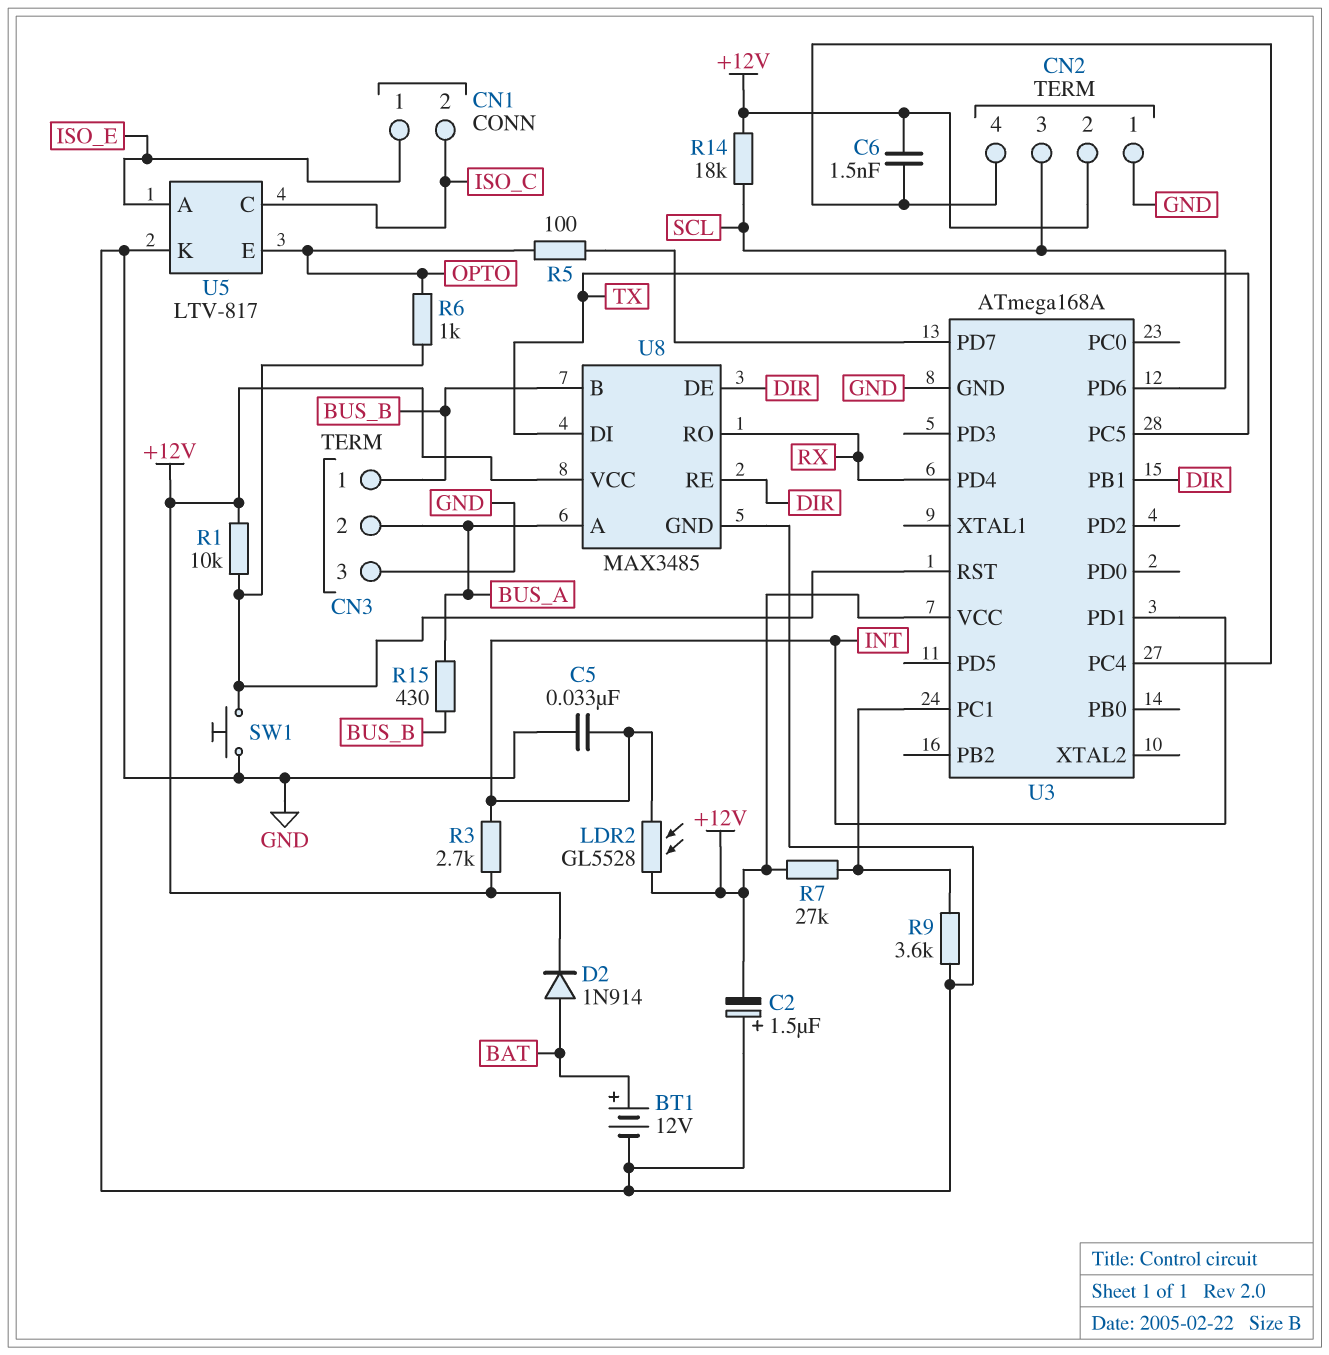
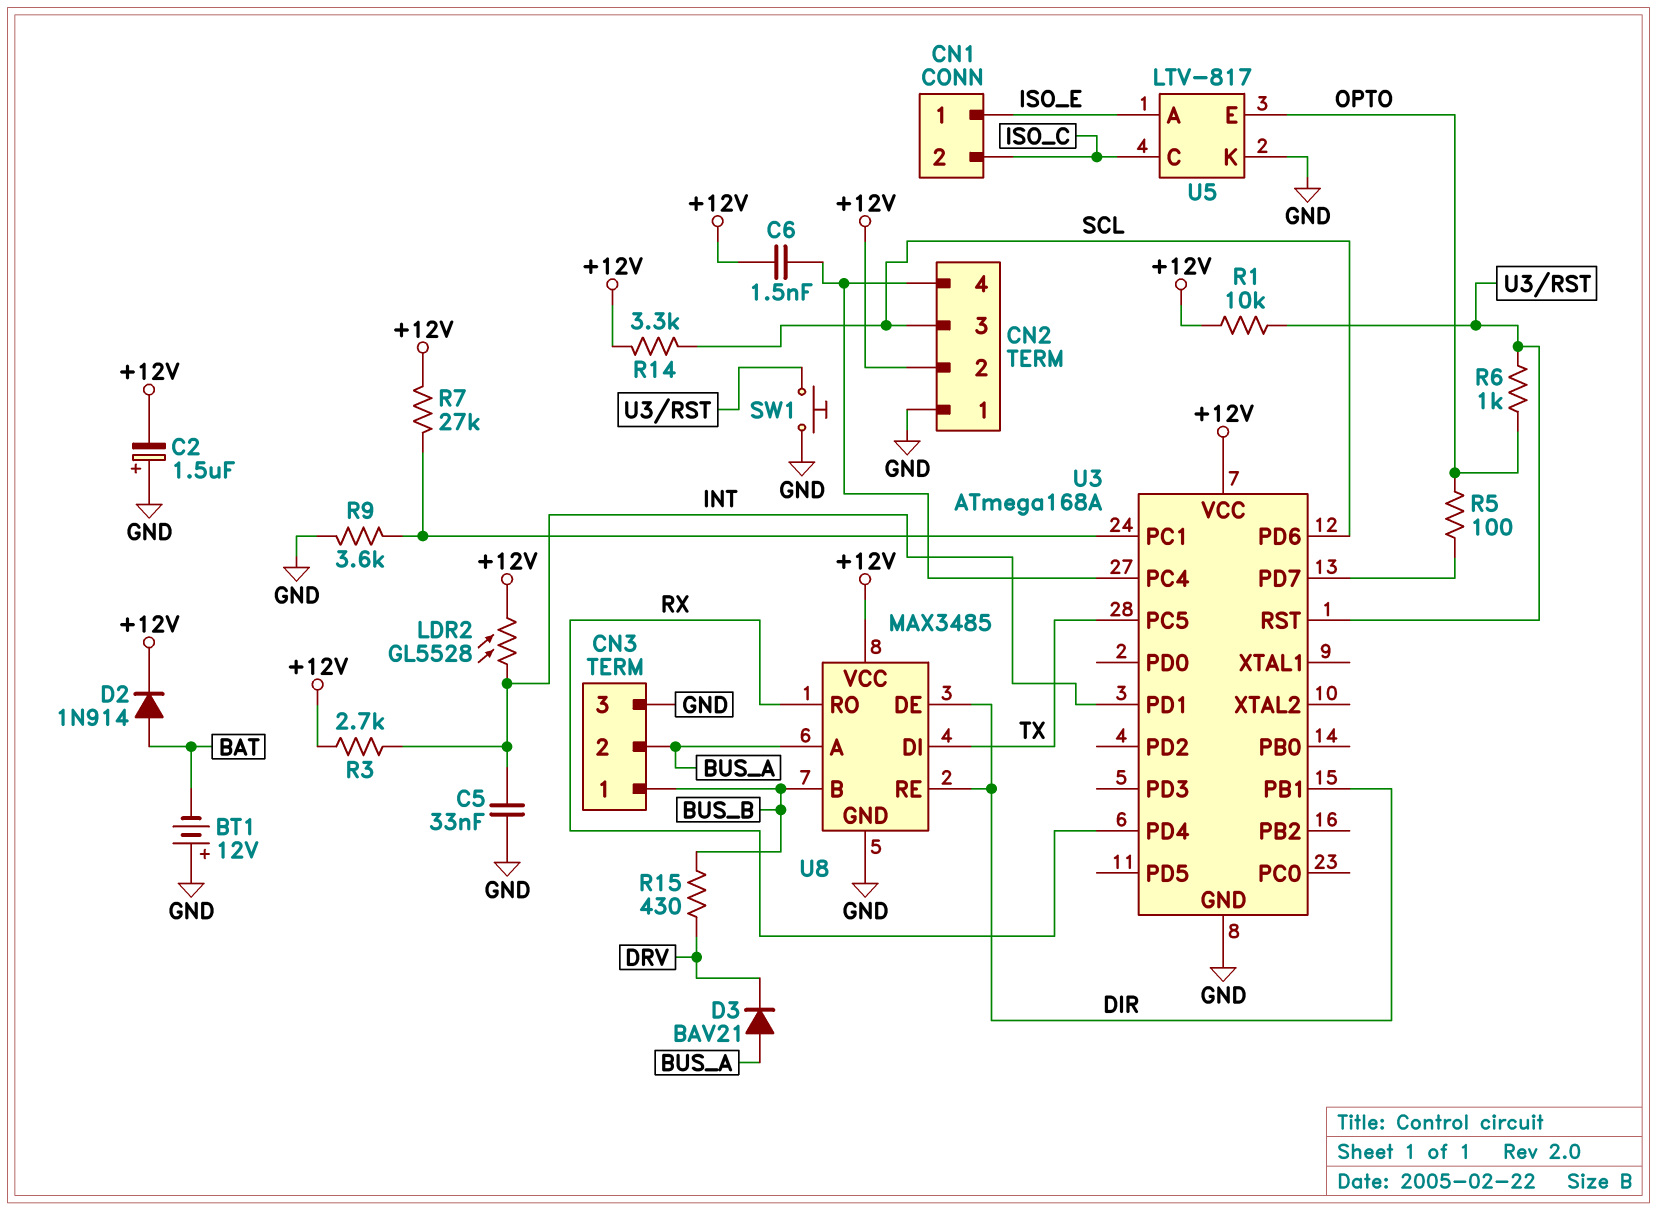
BT1: 12V (plus BAT, minus GND) -> 12V (plus GND, minus BAT)
D3: none -> diode BAV21 (A BUS_A, K DRV)
R14: 18k (+12V, SCL) -> 3.3k (+12V, SCL)
R15: 430 (BUS_A, BUS_B) -> 430 (BUS_B, DRV)

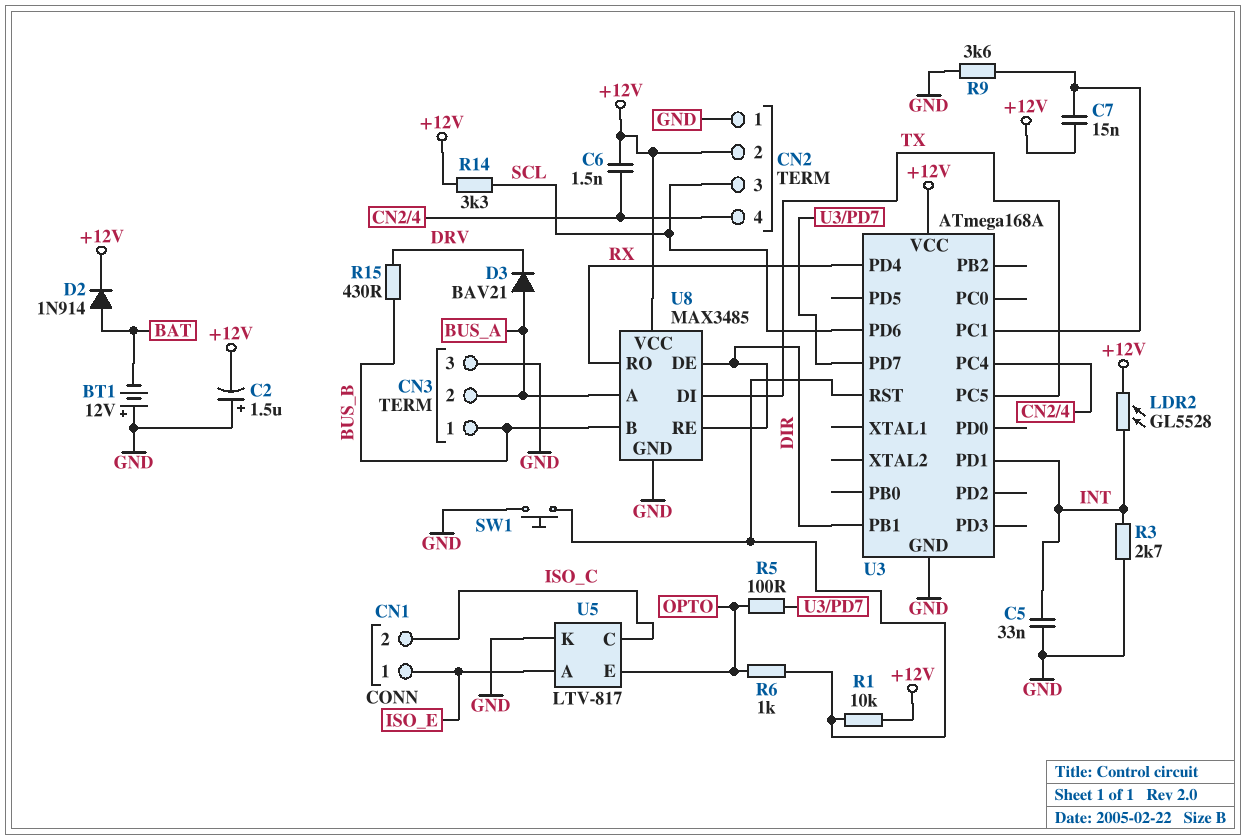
C7: none -> 15nF (+12V, U3/PC1)
R3: 2.7k (+12V, INT) -> 2.7k (GND, INT)
R7: 27k (+12V, U3/PC1) -> none

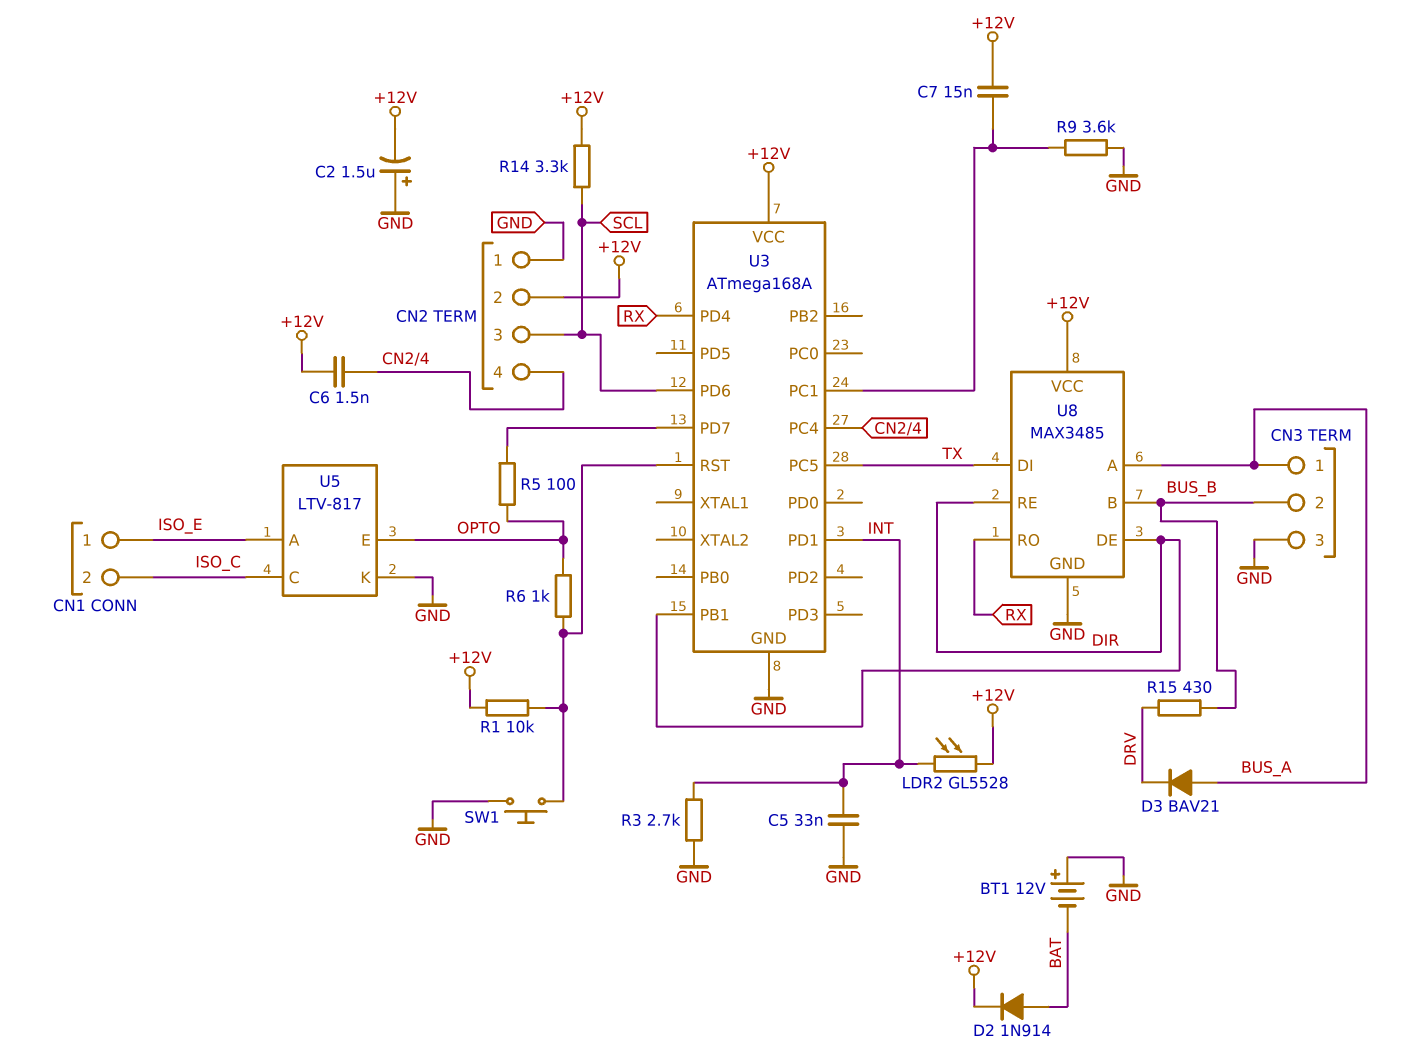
CN3 pin 1: BUS_B -> BUS_A
CN3 pin 2: BUS_A -> BUS_B

